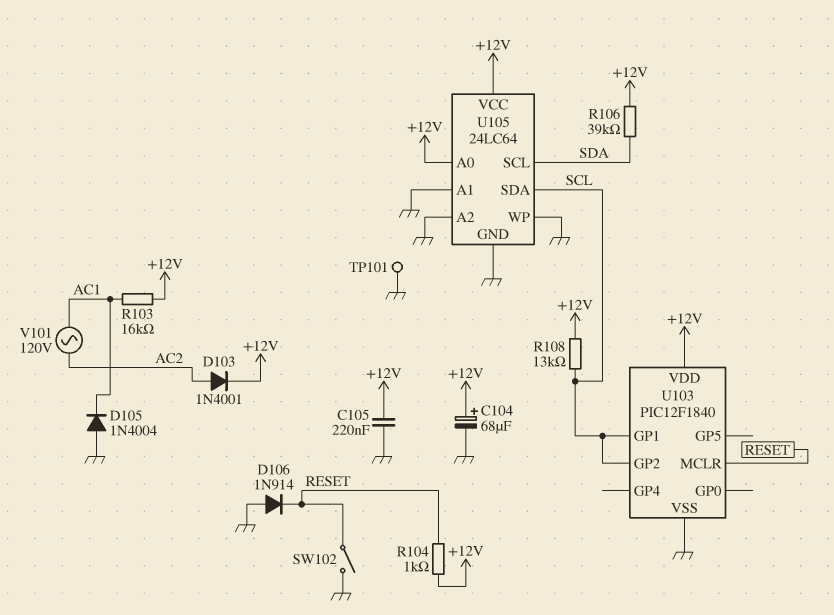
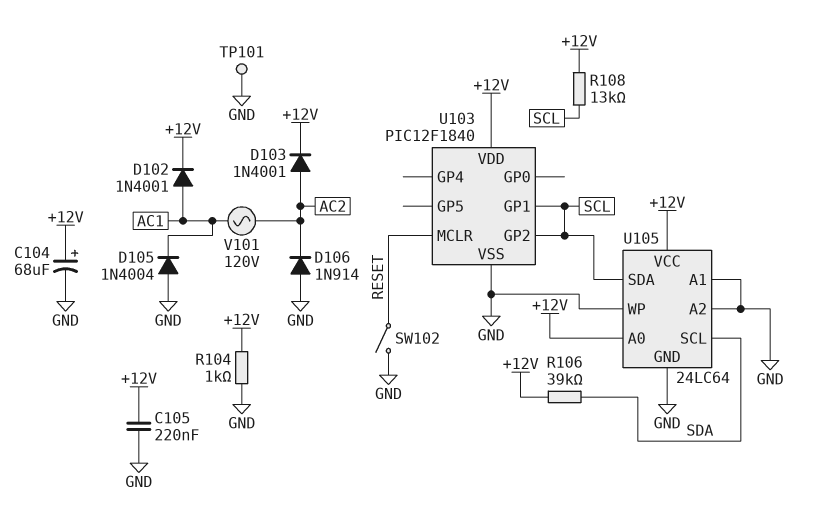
D102: none -> diode 1N4001 (A AC1, K +12V)
D106: diode 1N914 (A GND, K RESET) -> diode 1N914 (A GND, K AC2)
R103: 16k (+12V, AC1) -> none
R104: 1k (+12V, RESET) -> 1k (+12V, GND)

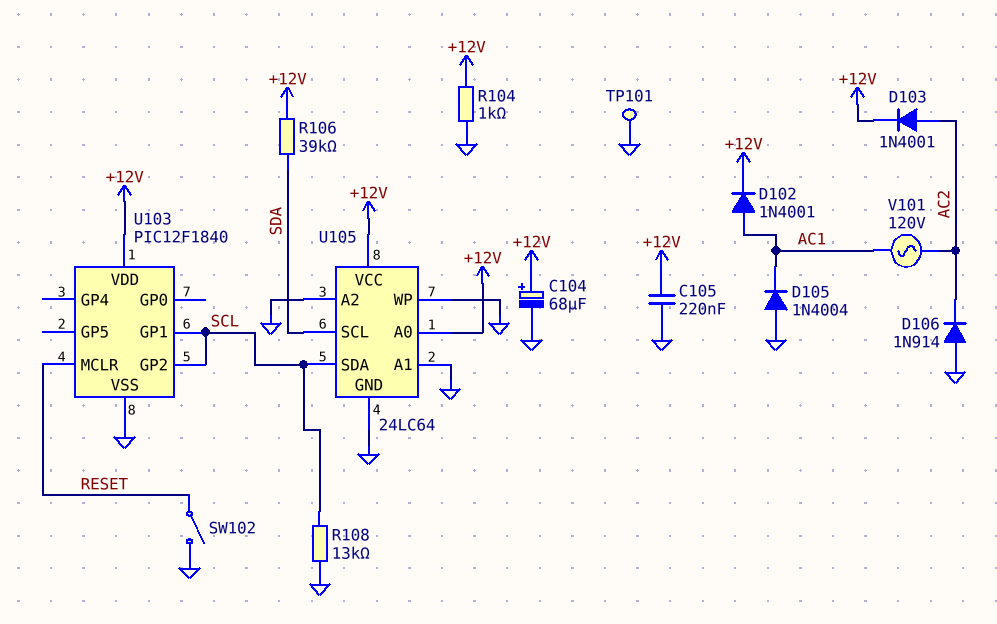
R108: 13k (+12V, SCL) -> 13k (GND, SCL)

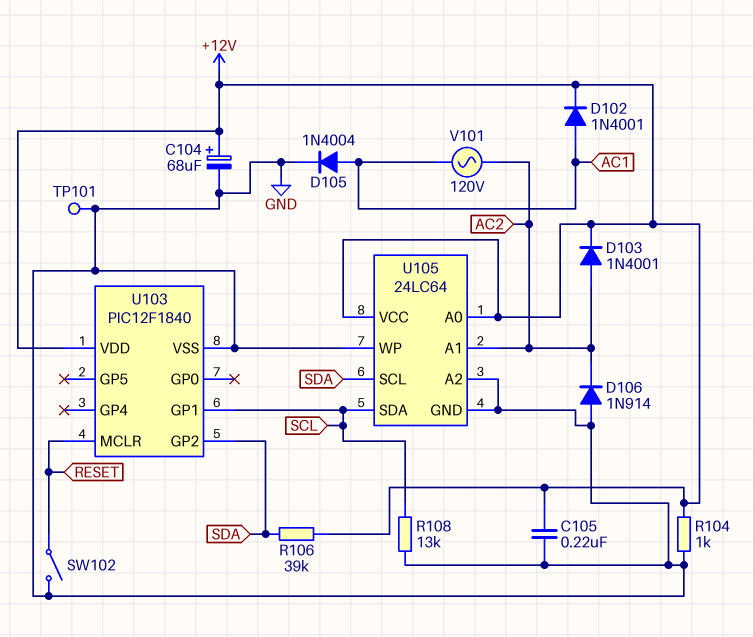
D105: diode 1N4004 (A GND, K AC1) -> diode 1N4004 (A AC1, K GND)
U103 pin GP2: SCL -> SDA
U105 pin A1: GND -> AC2

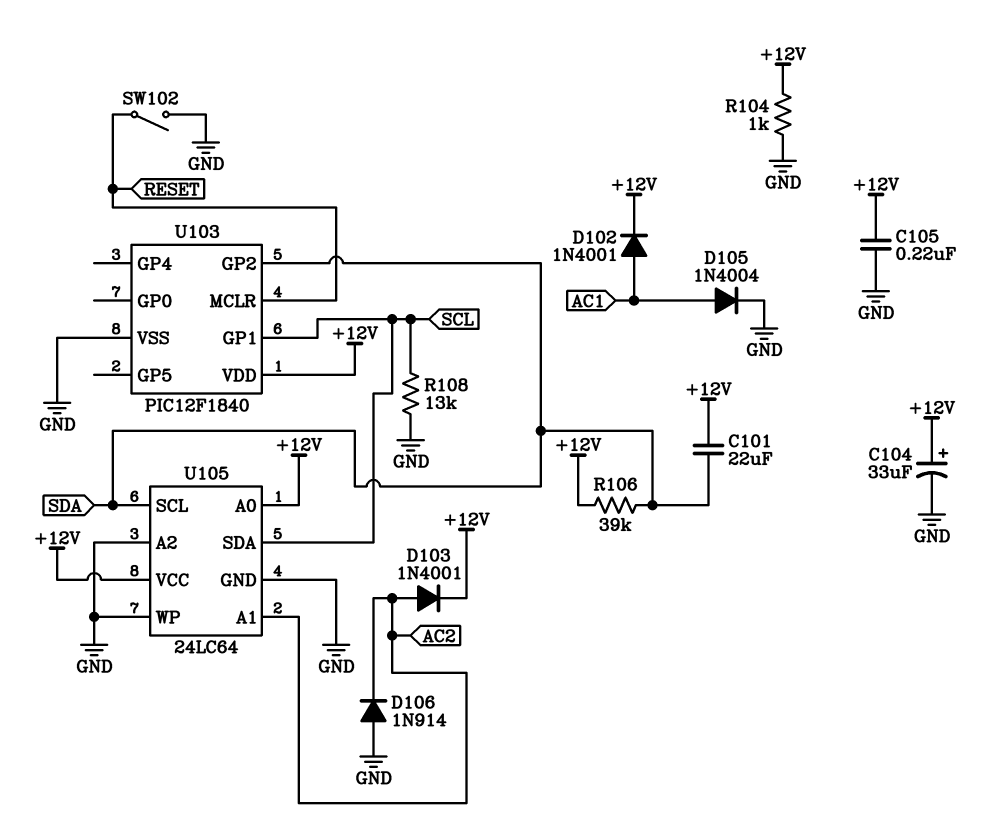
C101: none -> 22uF (+12V, SDA)
C104: 68uF (plus +12V, minus GND) -> 33uF (plus +12V, minus GND)
TP101: test point (GND) -> none
V101: AC 120V (AC1, AC2) -> none

